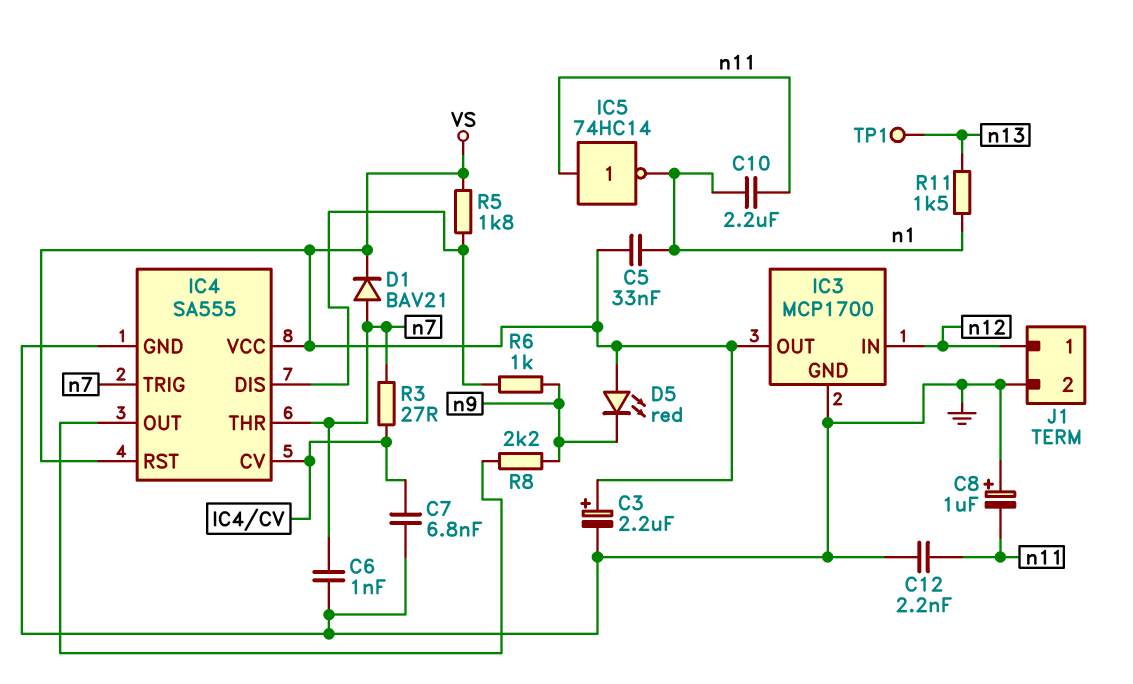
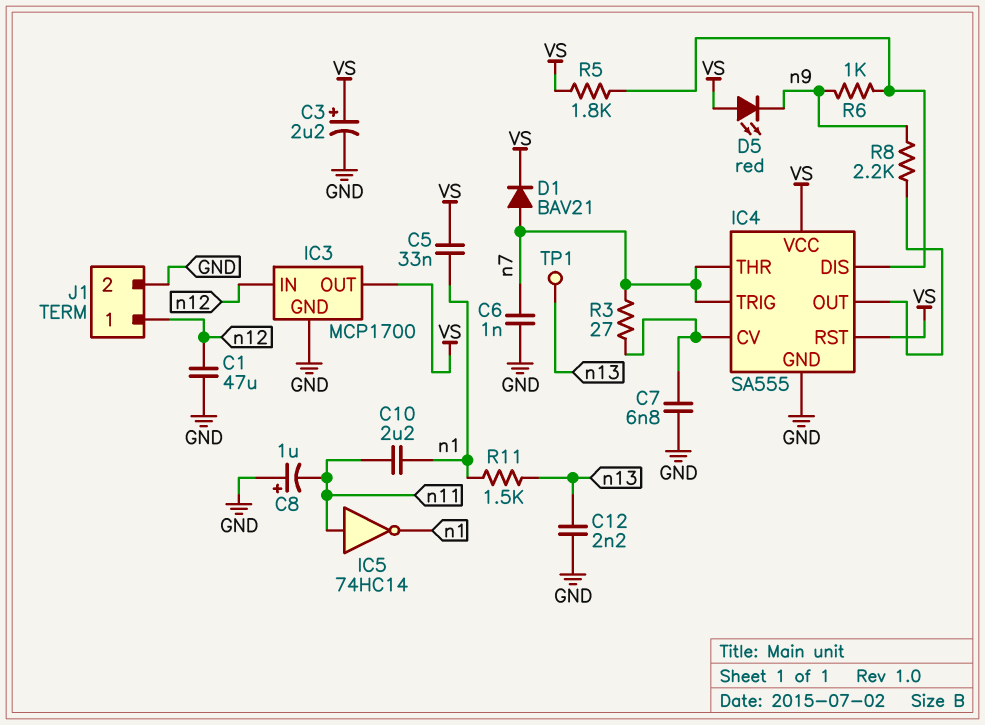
C1: none -> 47uF (GND, n12)
C12: 2.2nF (GND, n11) -> 2.2nF (GND, n13)

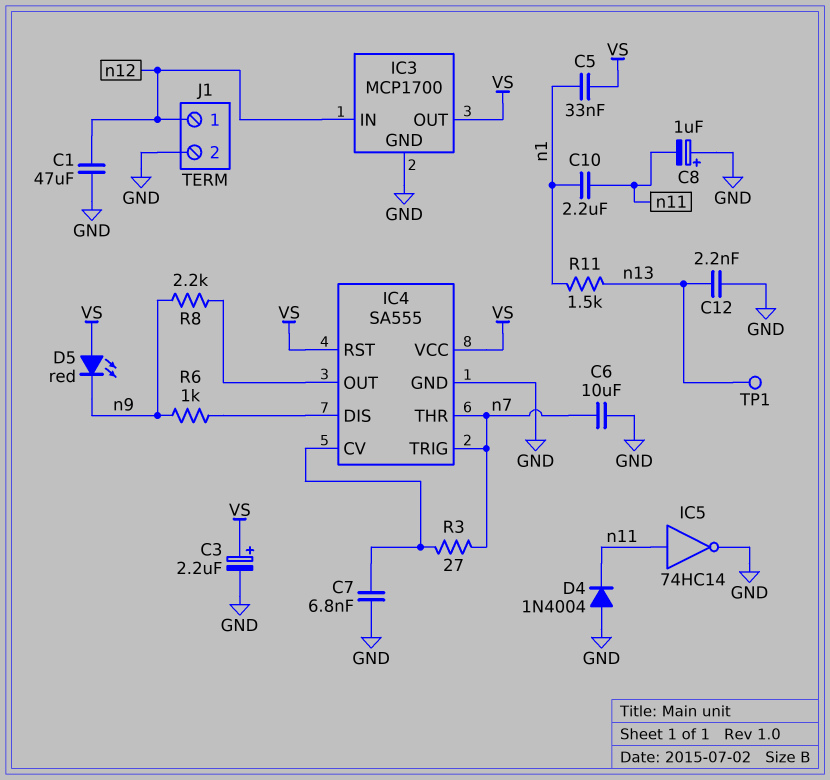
C6: 1nF (GND, n7) -> 10uF (GND, n7)
D1: diode BAV21 (A n7, K VS) -> none
D4: none -> diode 1N4004 (A GND, K n11)
IC5: NOT 74HC14 (in n11, out n1) -> NOT 74HC14 (in n11, out GND)
R5: 1.8k (IC4/DIS, VS) -> none

